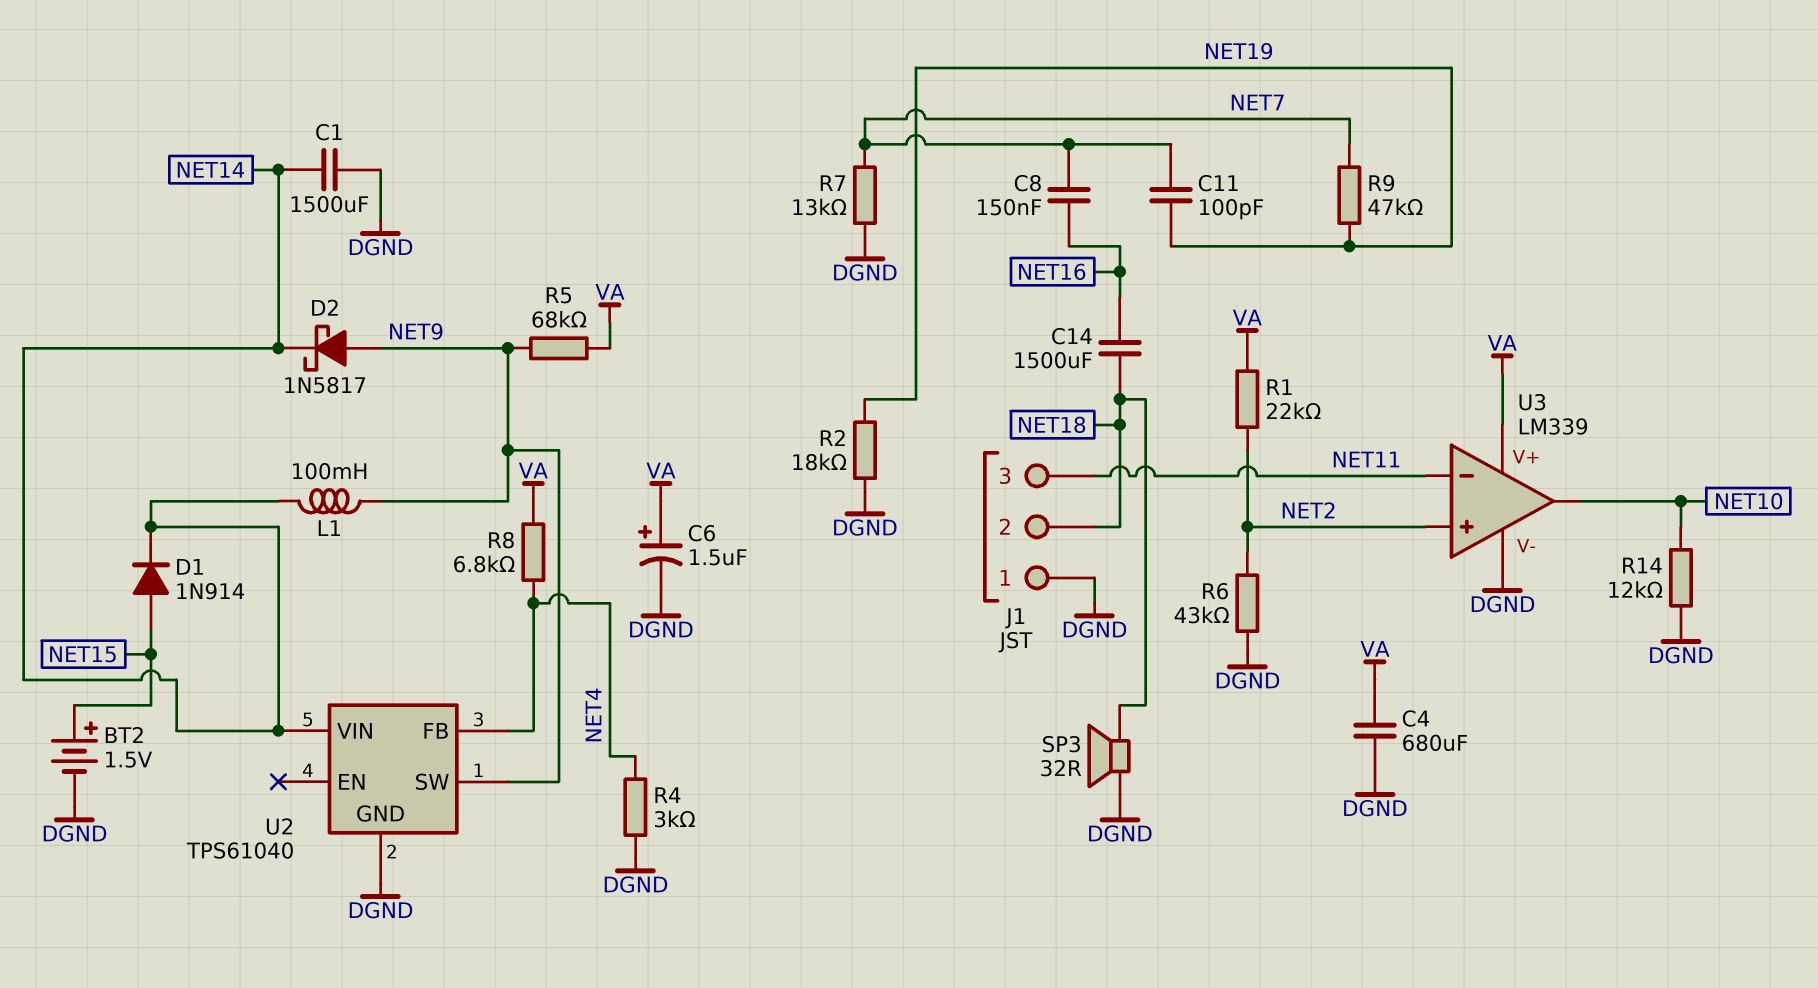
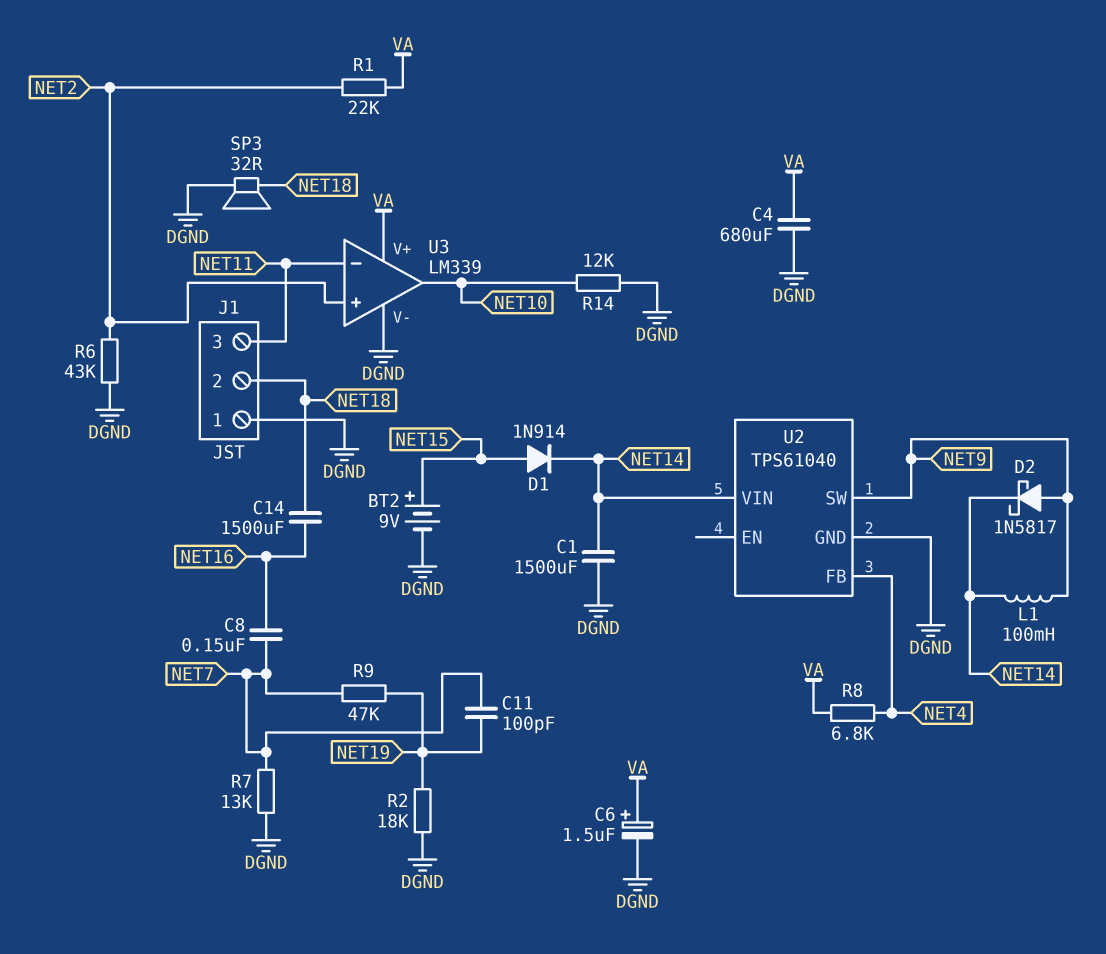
BT2: 1.5V (plus NET15, minus DGND) -> 9V (plus NET15, minus DGND)
R4: 3k (DGND, NET4) -> none
R5: 68k (NET9, VA) -> none

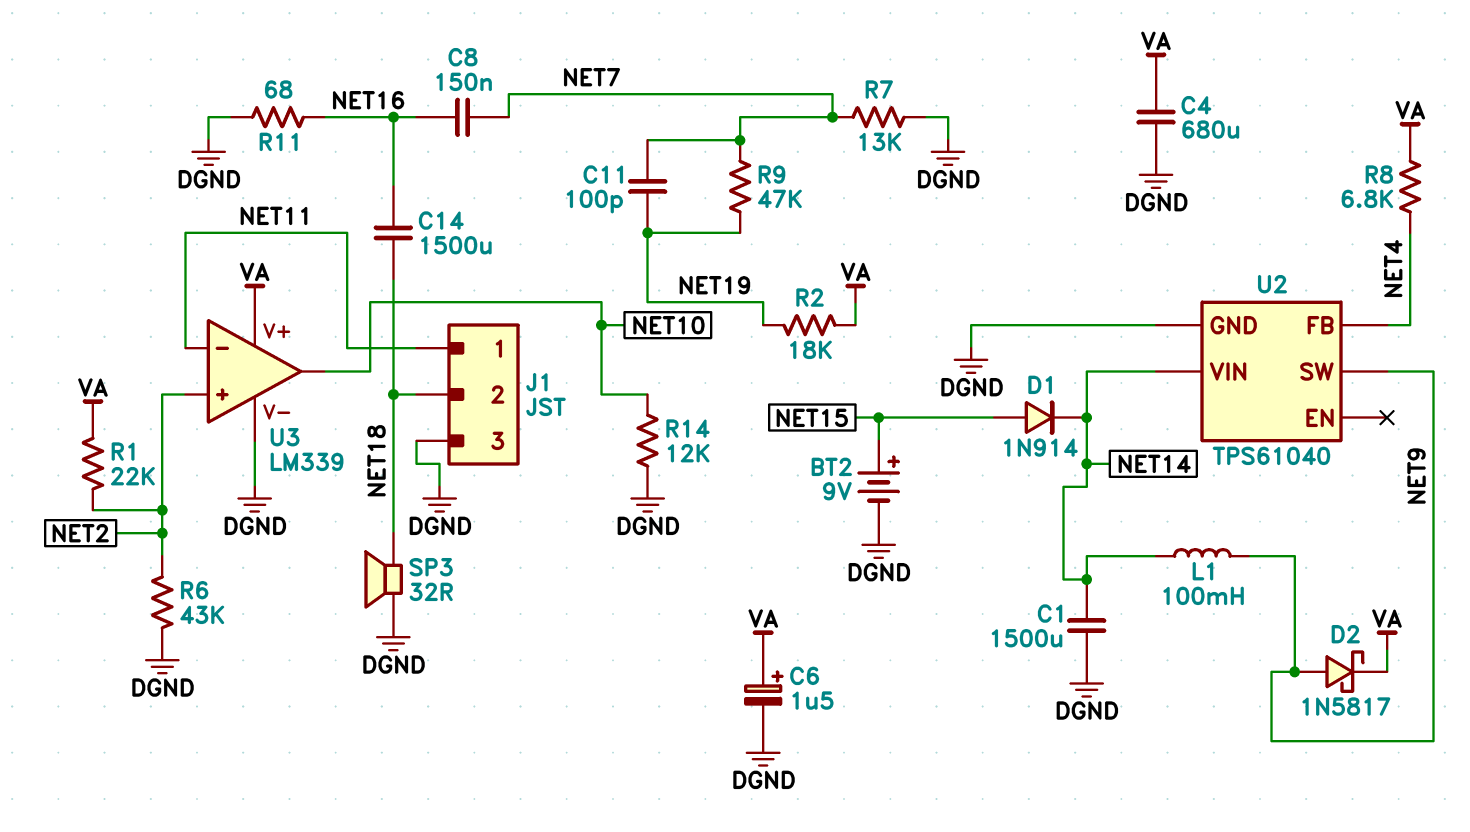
D2: schottky 1N5817 (A NET9, K NET14) -> schottky 1N5817 (A NET9, K VA)
J1 pin 1: DGND -> NET11
J1 pin 3: NET11 -> DGND
R2: 18k (DGND, NET19) -> 18k (NET19, VA)
R11: none -> 68 (DGND, NET16)

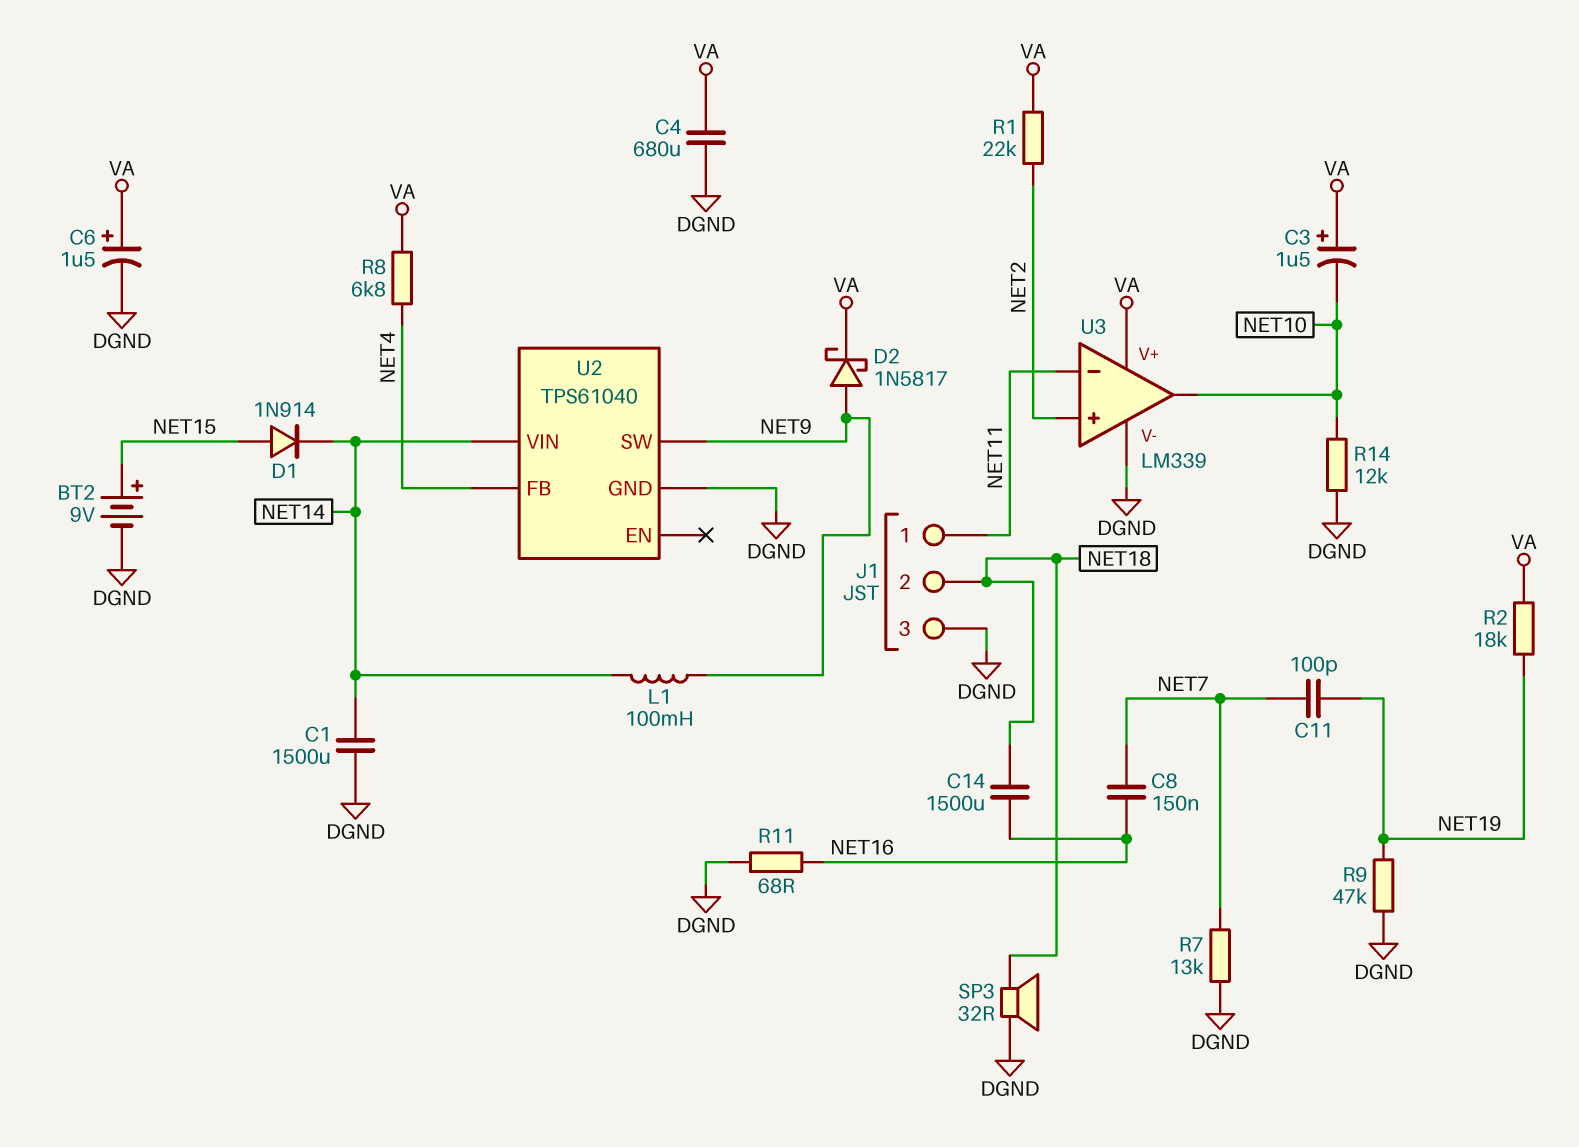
C3: none -> 1.5uF (plus VA, minus NET10)
R6: 43k (DGND, NET2) -> none
R9: 47k (NET7, NET19) -> 47k (DGND, NET19)

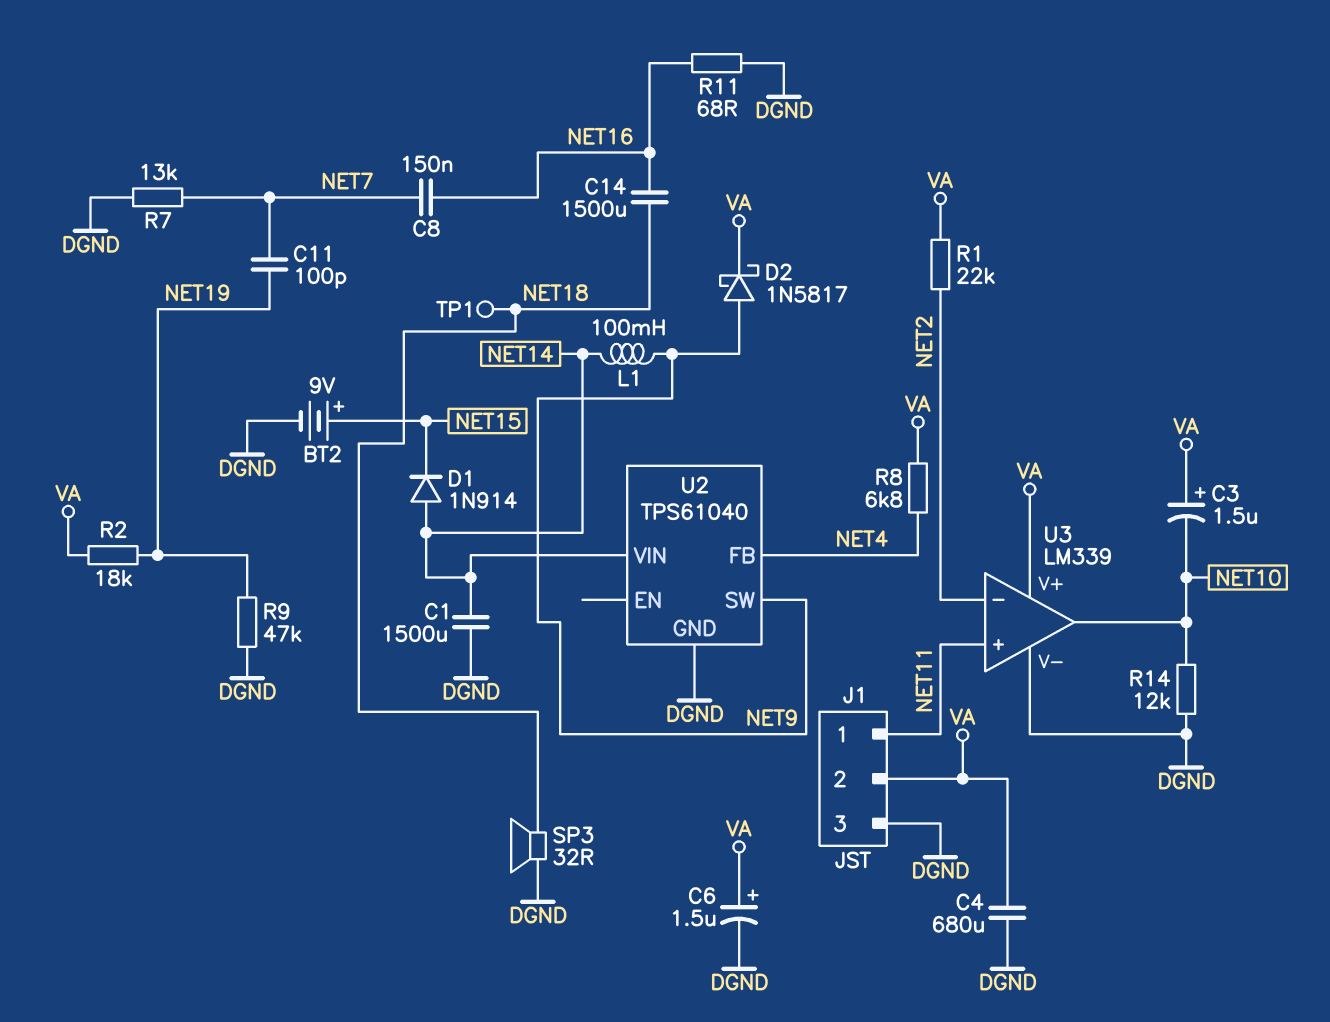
D1: diode 1N914 (A NET15, K NET14) -> diode 1N914 (A NET14, K NET15)
J1 pin 2: NET18 -> VA
TP1: none -> test point (NET18)
U3 pin in+: NET2 -> NET11
U3 pin in-: NET11 -> NET2

